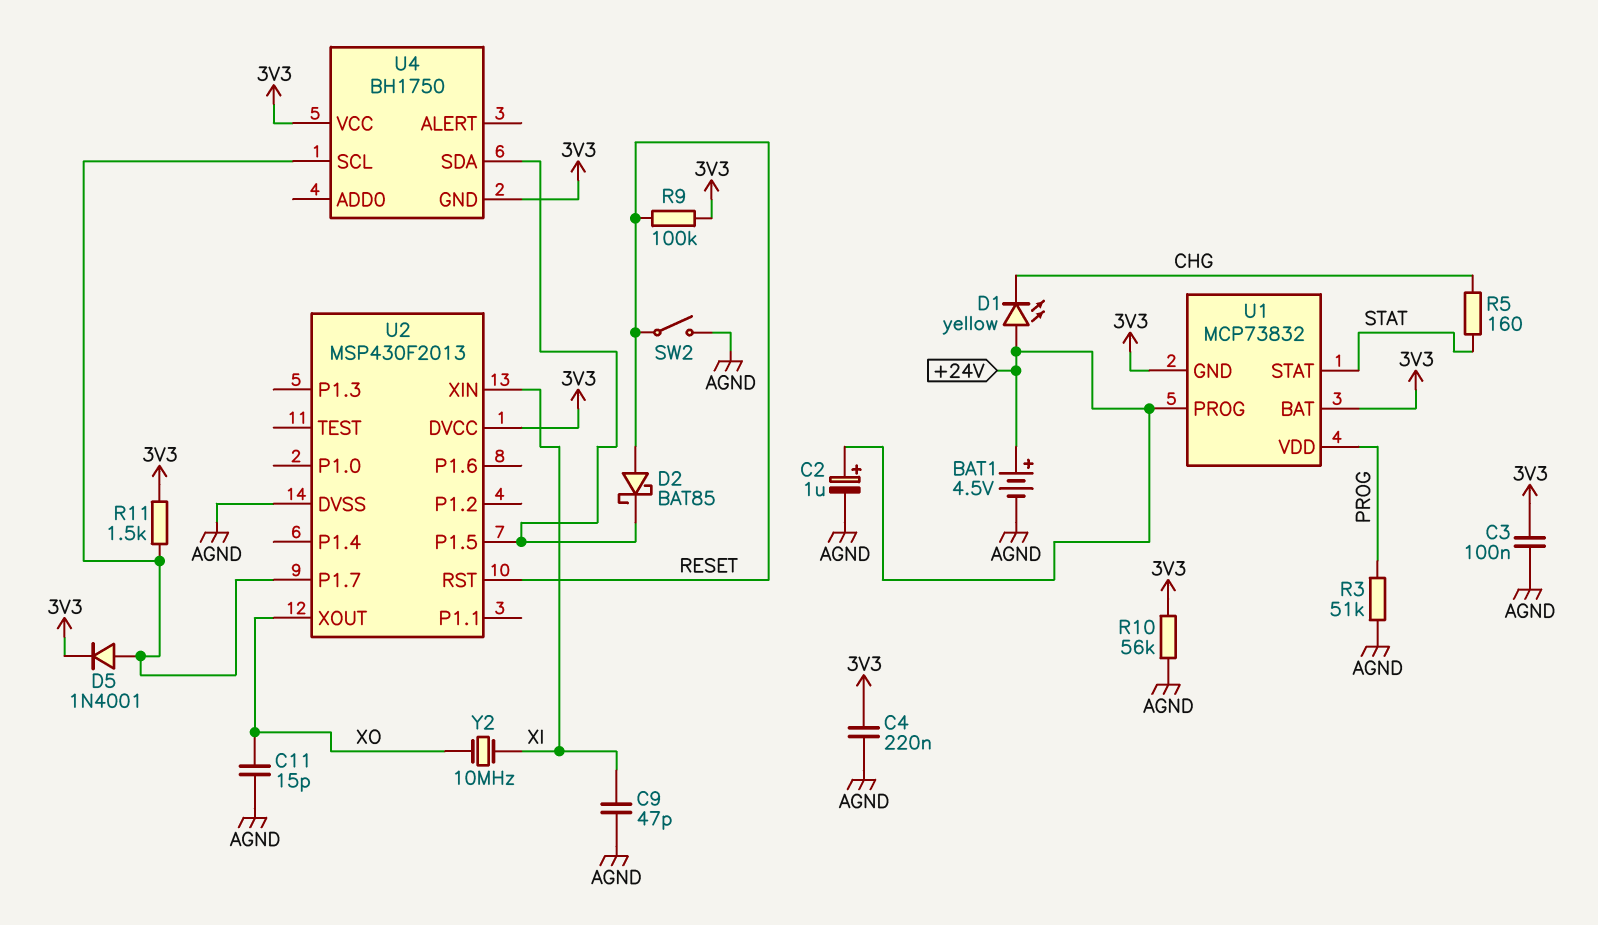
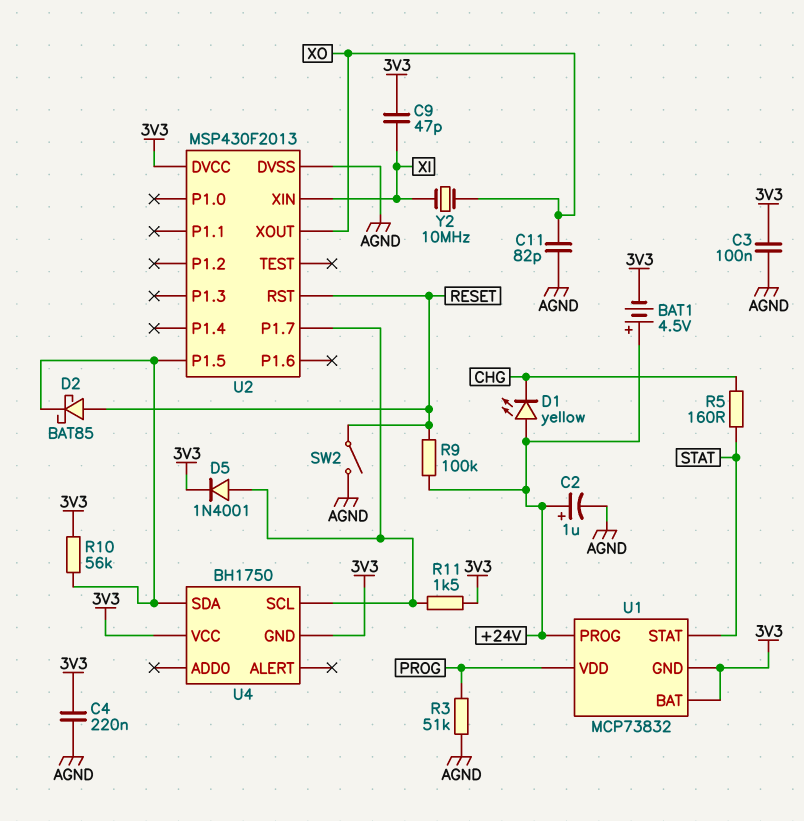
BAT1: 4.5V (plus +24V, minus AGND) -> 4.5V (plus +24V, minus 3V3)
C9: 47pF (AGND, XI) -> 47pF (3V3, XI)
C11: 15pF (AGND, XO) -> 82pF (AGND, XO)
R9: 100k (3V3, RESET) -> 100k (+24V, RESET)
R10: 56k (3V3, AGND) -> 56k (3V3, U2/P1.5)

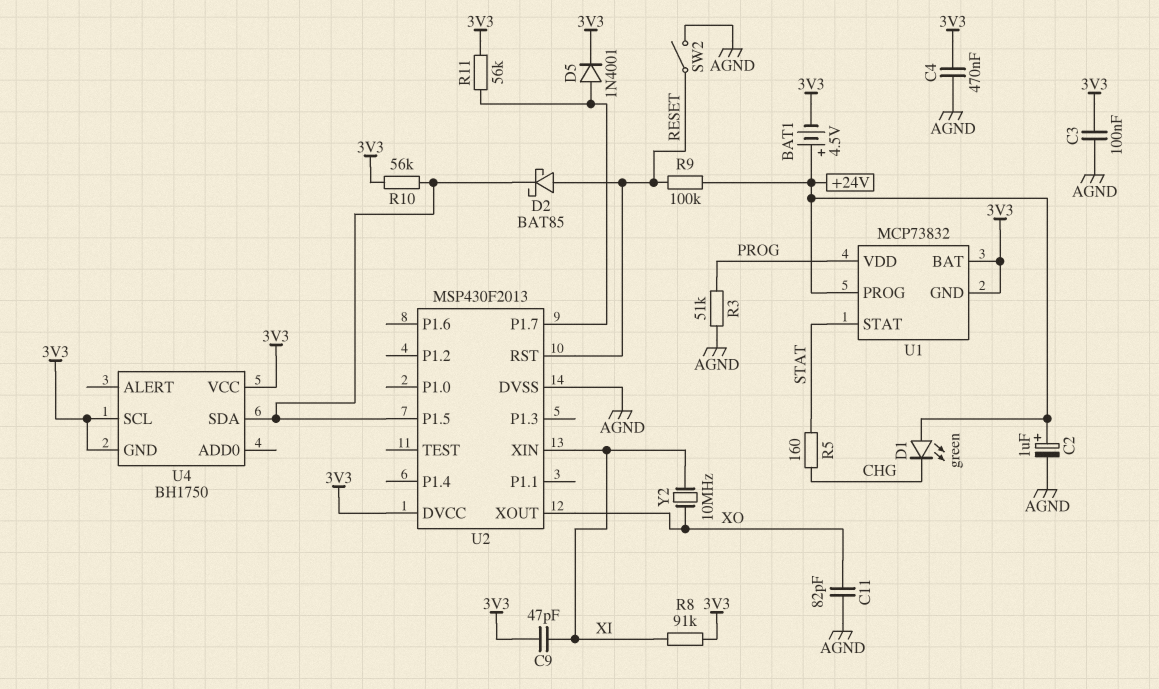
C4: 220nF (3V3, AGND) -> 470nF (3V3, AGND)
D1: LED yellow (A +24V, K CHG) -> LED green (A +24V, K CHG)
R8: none -> 91k (3V3, XI)
R11: 1.5k (3V3, U2/P1.7) -> 56k (3V3, U2/P1.7)
U4 pin SCL: U2/P1.7 -> 3V3

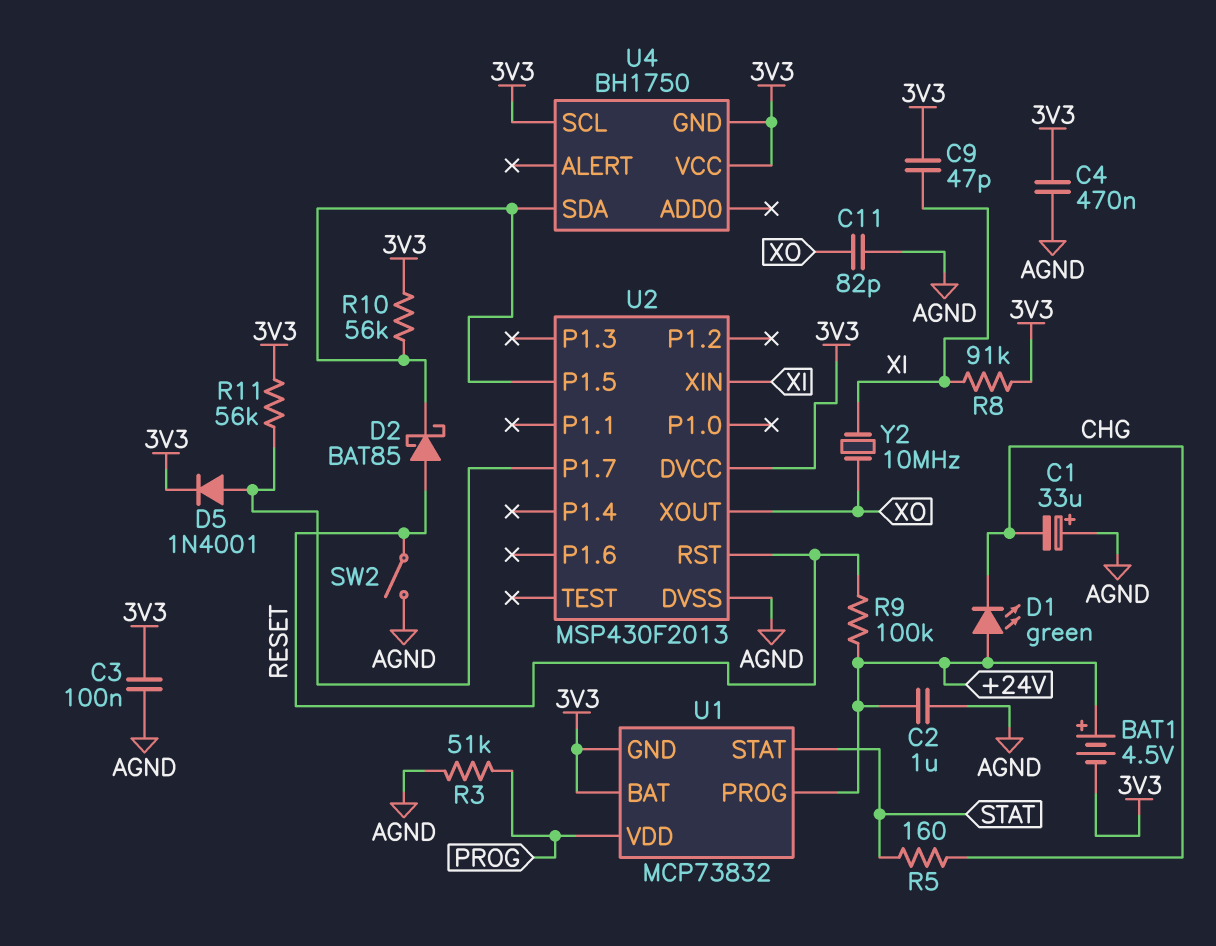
C1: none -> 33uF (plus AGND, minus CHG)
C2: 1uF (plus +24V, minus AGND) -> 1uF (+24V, AGND)

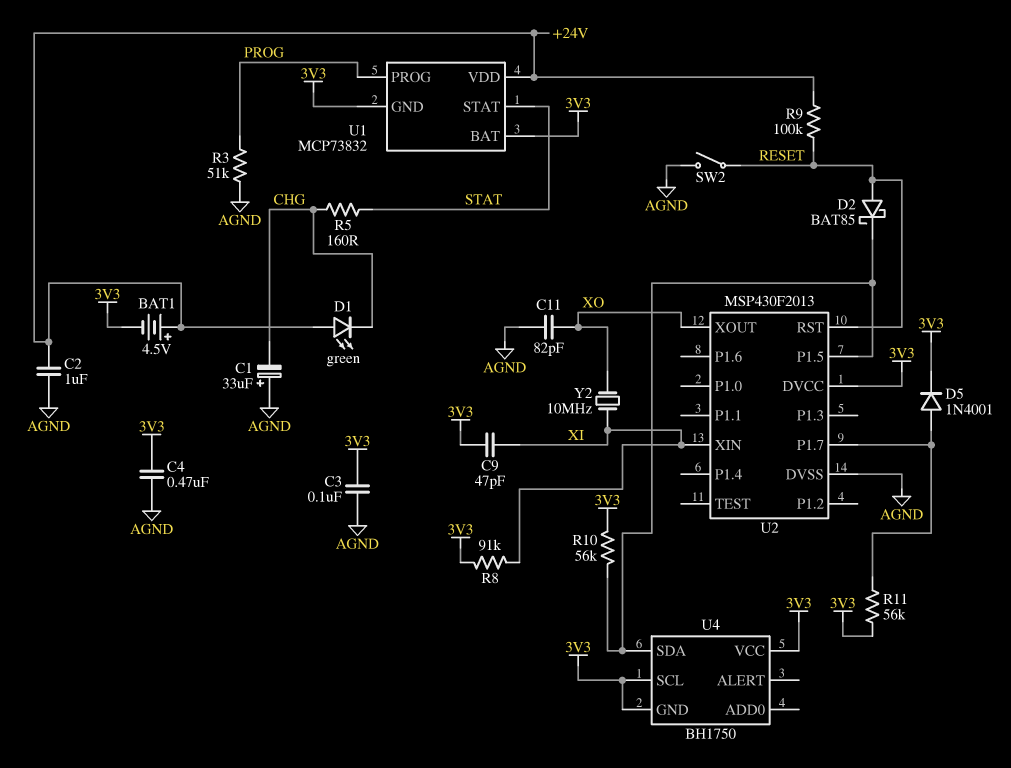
U1 pin PROG: +24V -> PROG
U1 pin VDD: PROG -> +24V

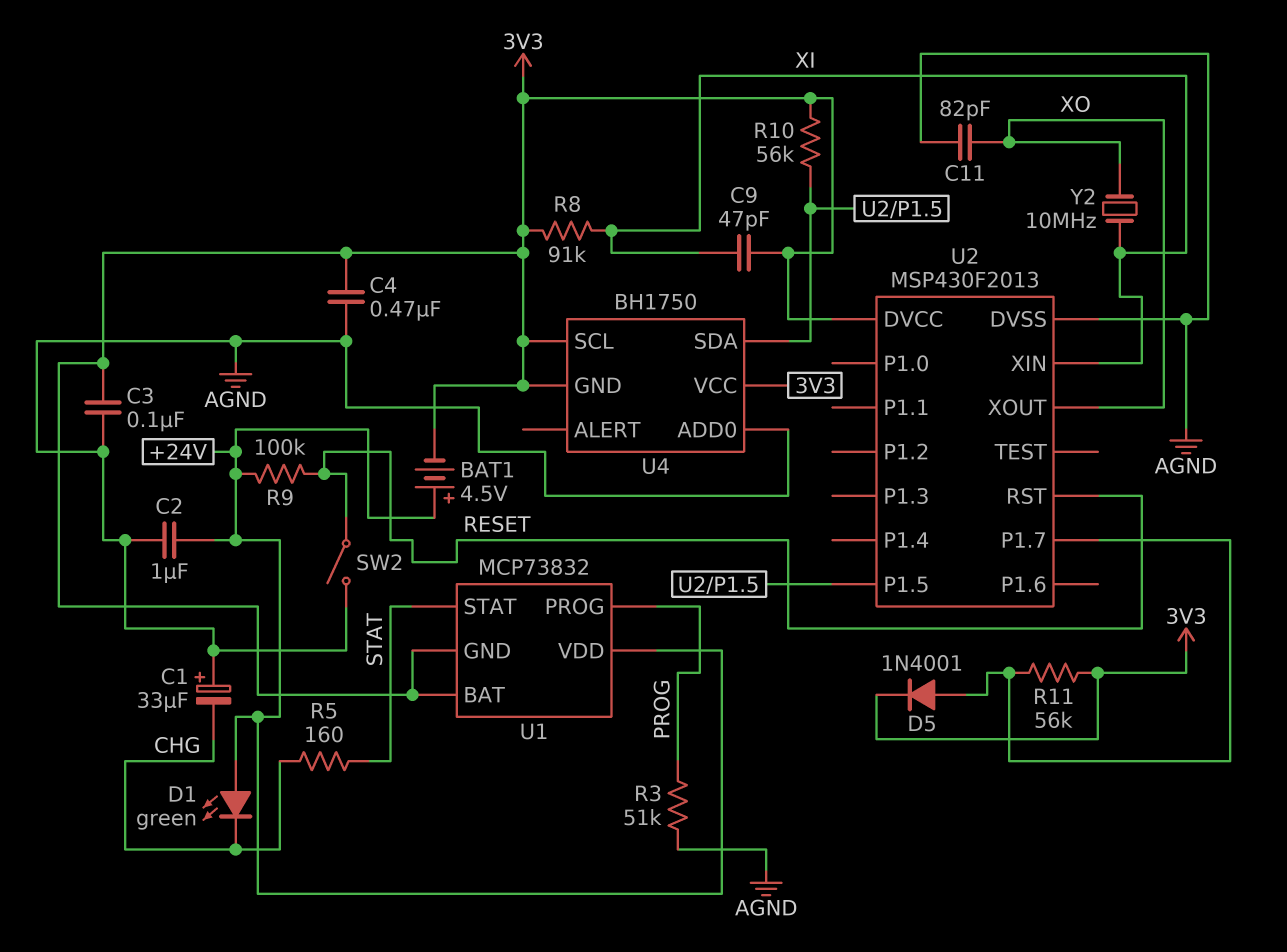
D2: schottky BAT85 (A RESET, K U2/P1.5) -> none
U4 pin ADD0: none -> AGND

